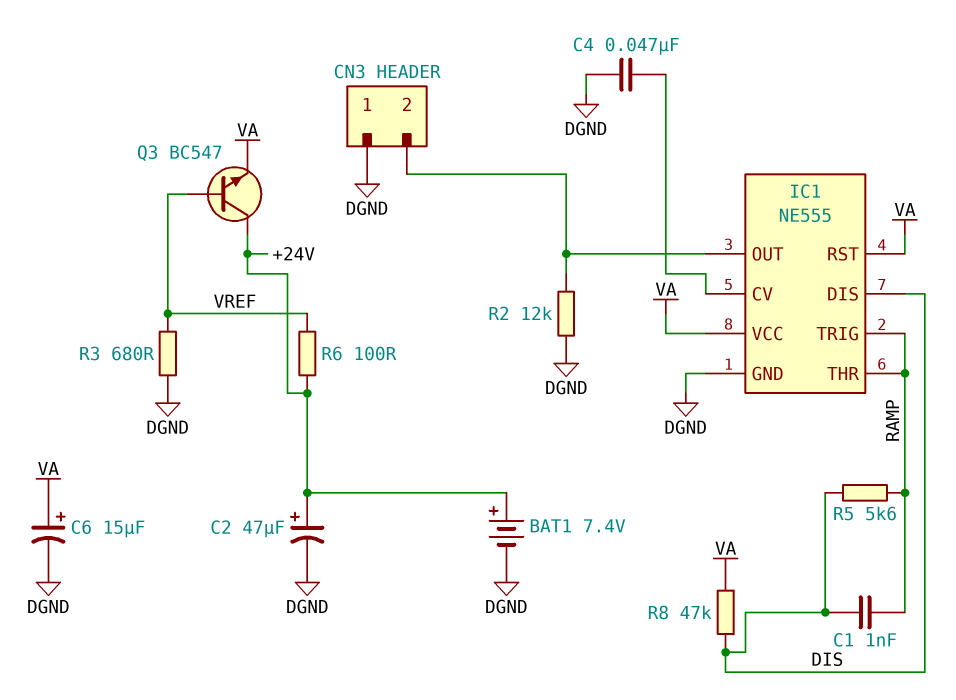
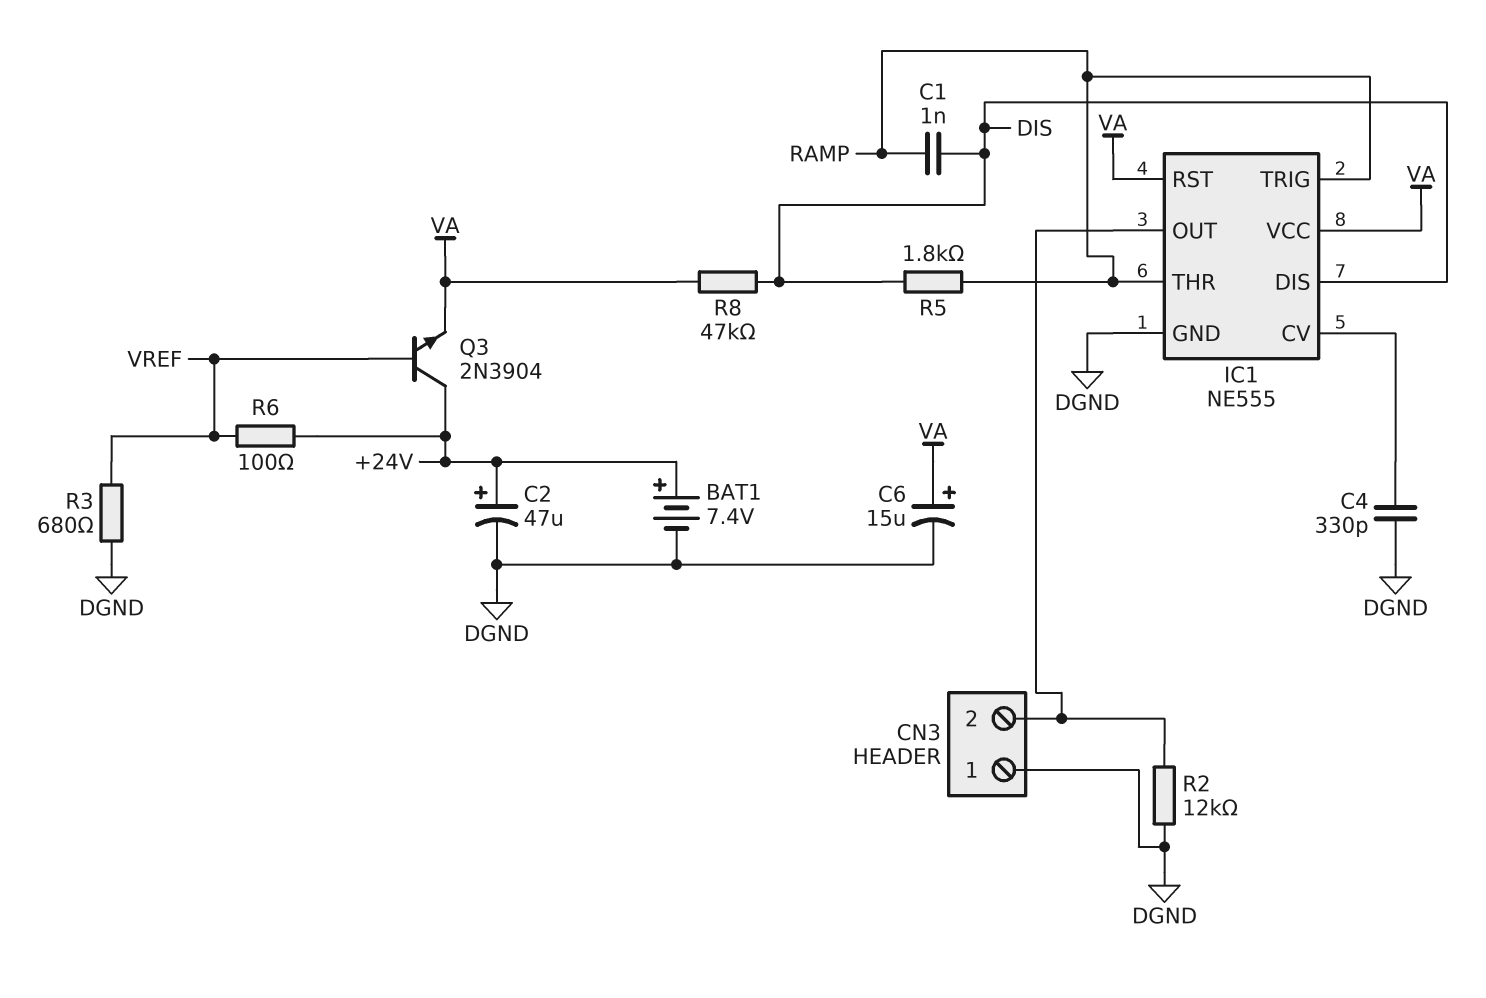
C4: 47nF (DGND, IC1/CV) -> 330pF (DGND, IC1/CV)
Q3: NPN BC547 (B VREF, C +24V, E VA) -> NPN 2N3904 (B VREF, C +24V, E VA)
R5: 5.6k (DIS, RAMP) -> 1.8k (DIS, RAMP)

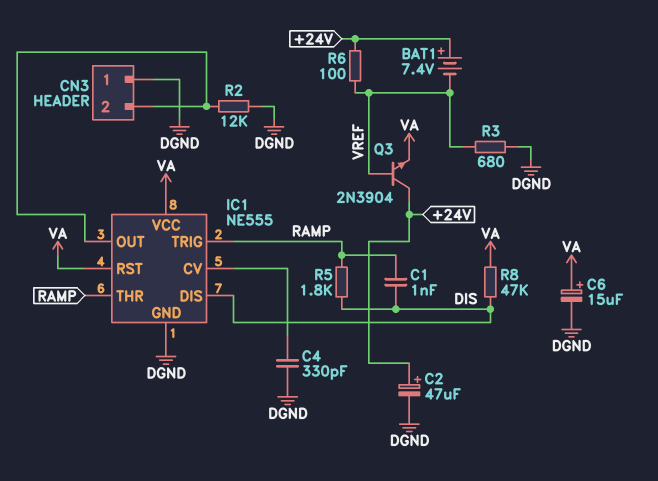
BAT1: 7.4V (plus +24V, minus DGND) -> 7.4V (plus +24V, minus VREF)

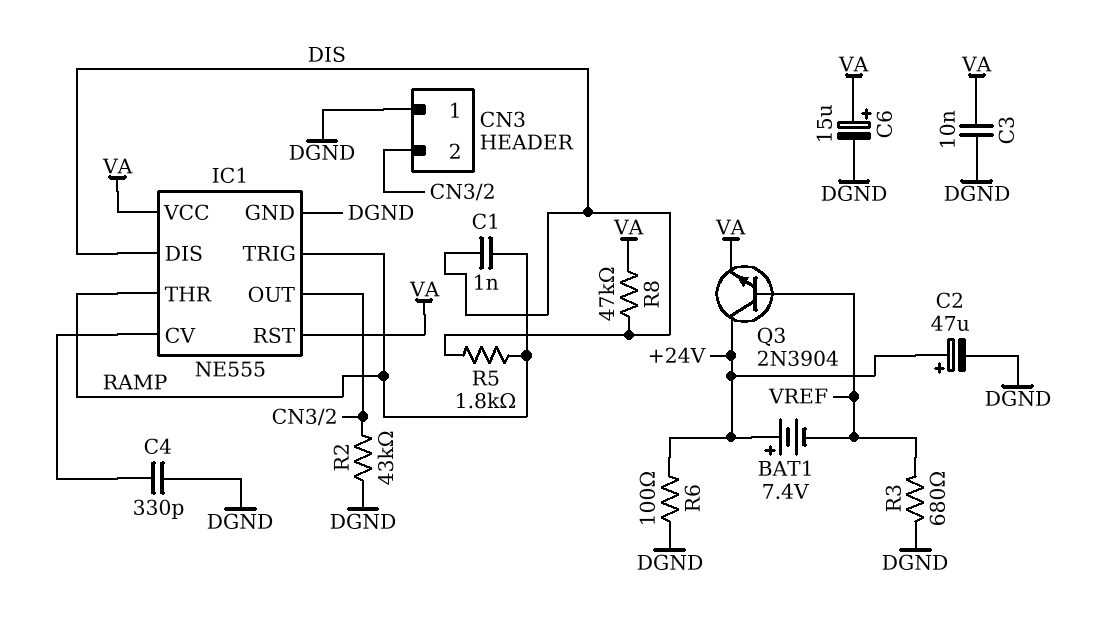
C3: none -> 10nF (DGND, VA)
R2: 12k (CN3/2, DGND) -> 43k (CN3/2, DGND)
R6: 100 (+24V, VREF) -> 100 (+24V, DGND)

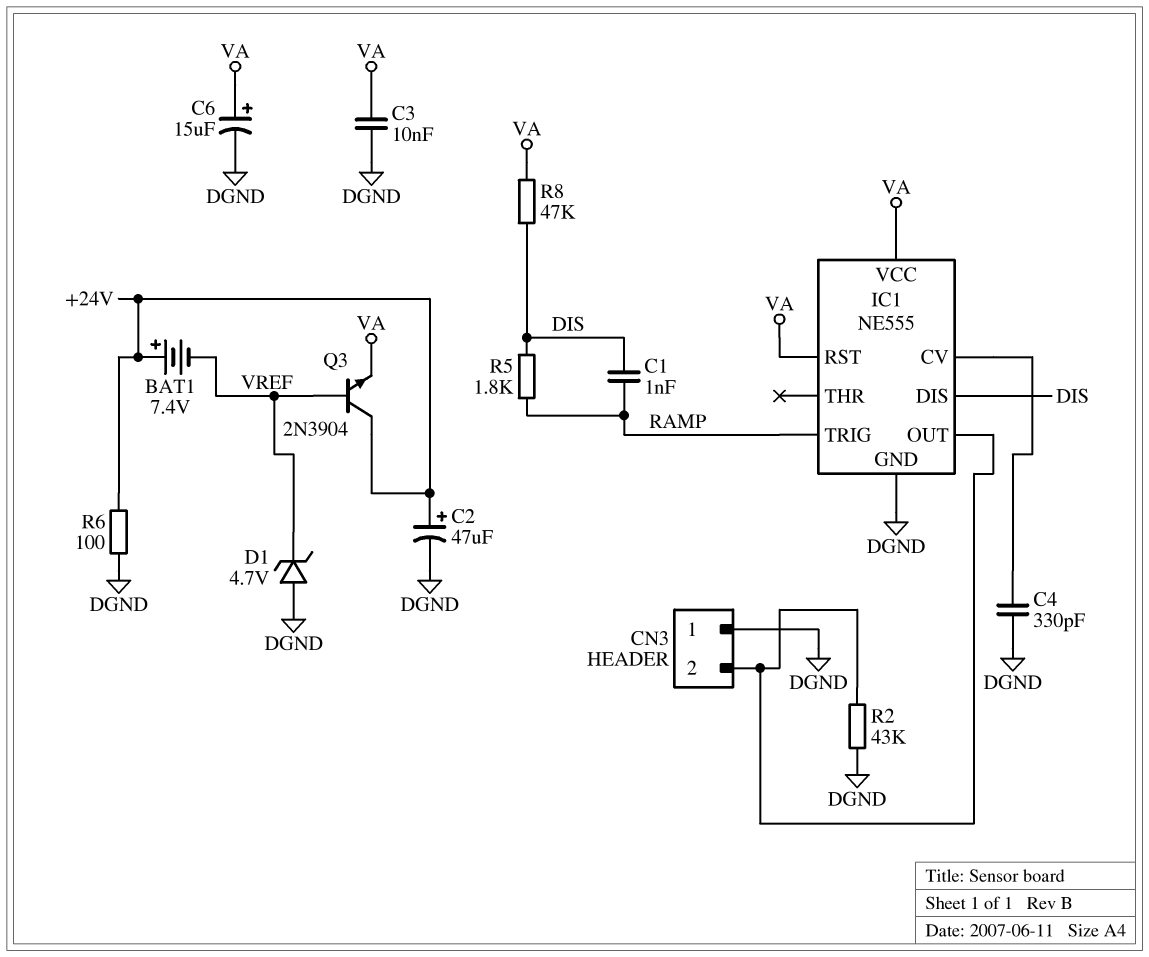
D1: none -> zener 4.7V (A DGND, K VREF)
IC1 pin THR: RAMP -> none
R3: 680 (DGND, VREF) -> none

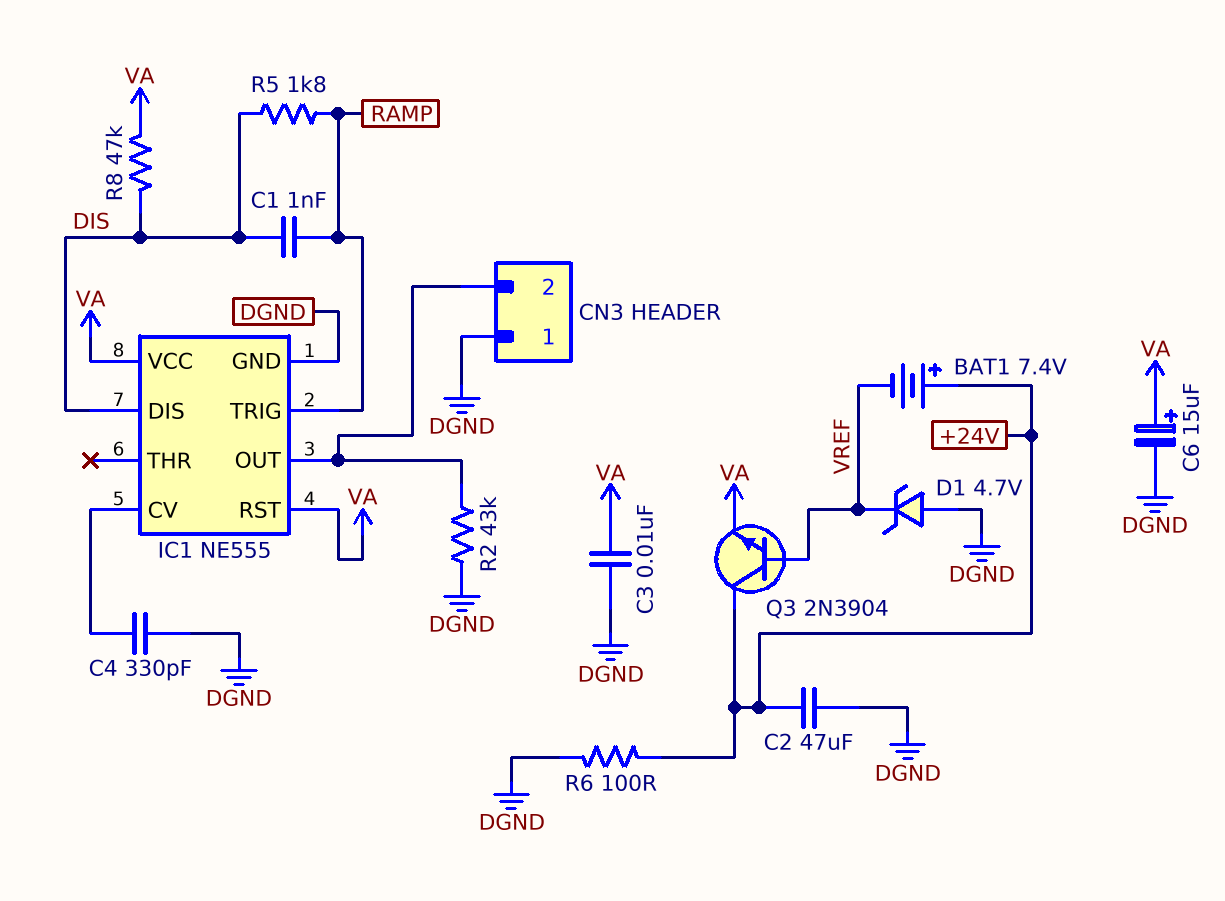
C2: 47uF (plus +24V, minus DGND) -> 47uF (+24V, DGND)

